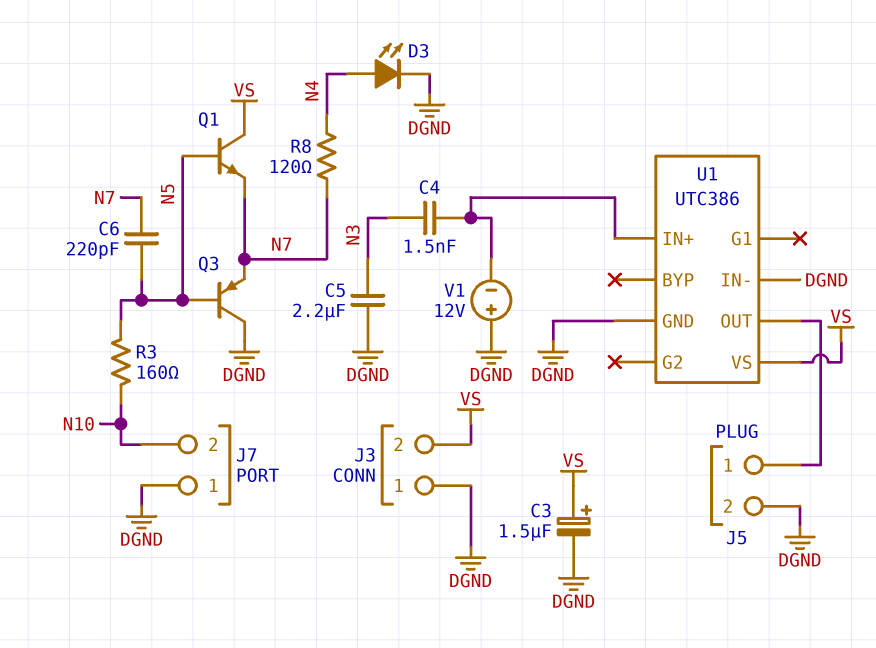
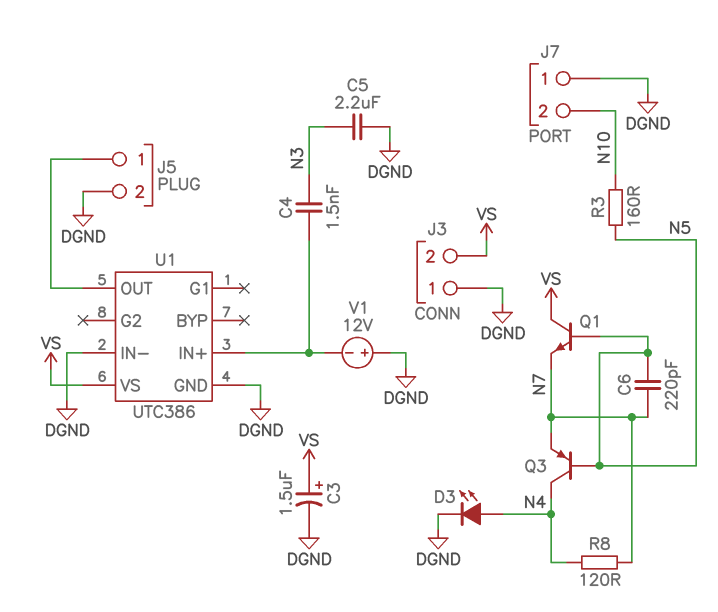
Q3: PNP (B N5, C DGND, E N7) -> PNP (B N5, C N4, E N7)

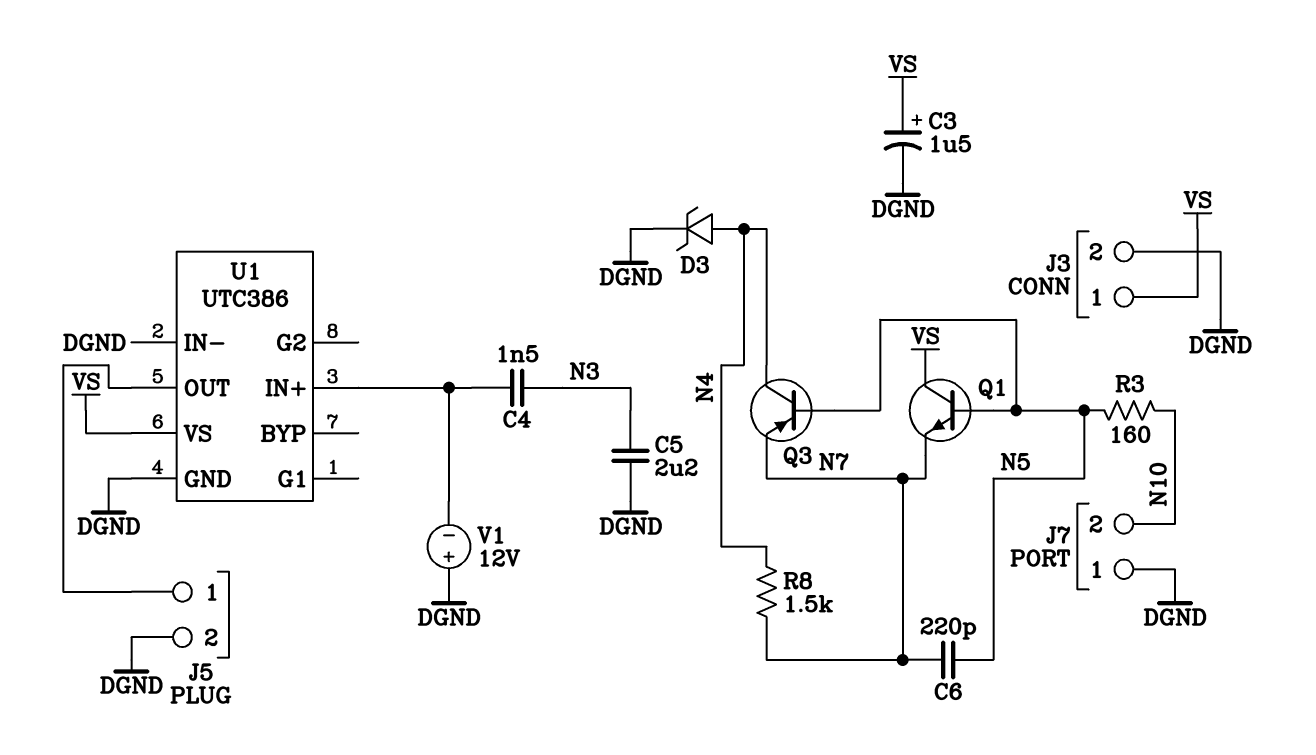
D3: LED (A N4, K DGND) -> zener (A N4, K DGND)
J3 pin 1: DGND -> VS
J3 pin 2: VS -> DGND
R8: 120 (N4, N7) -> 1.5k (N4, N7)

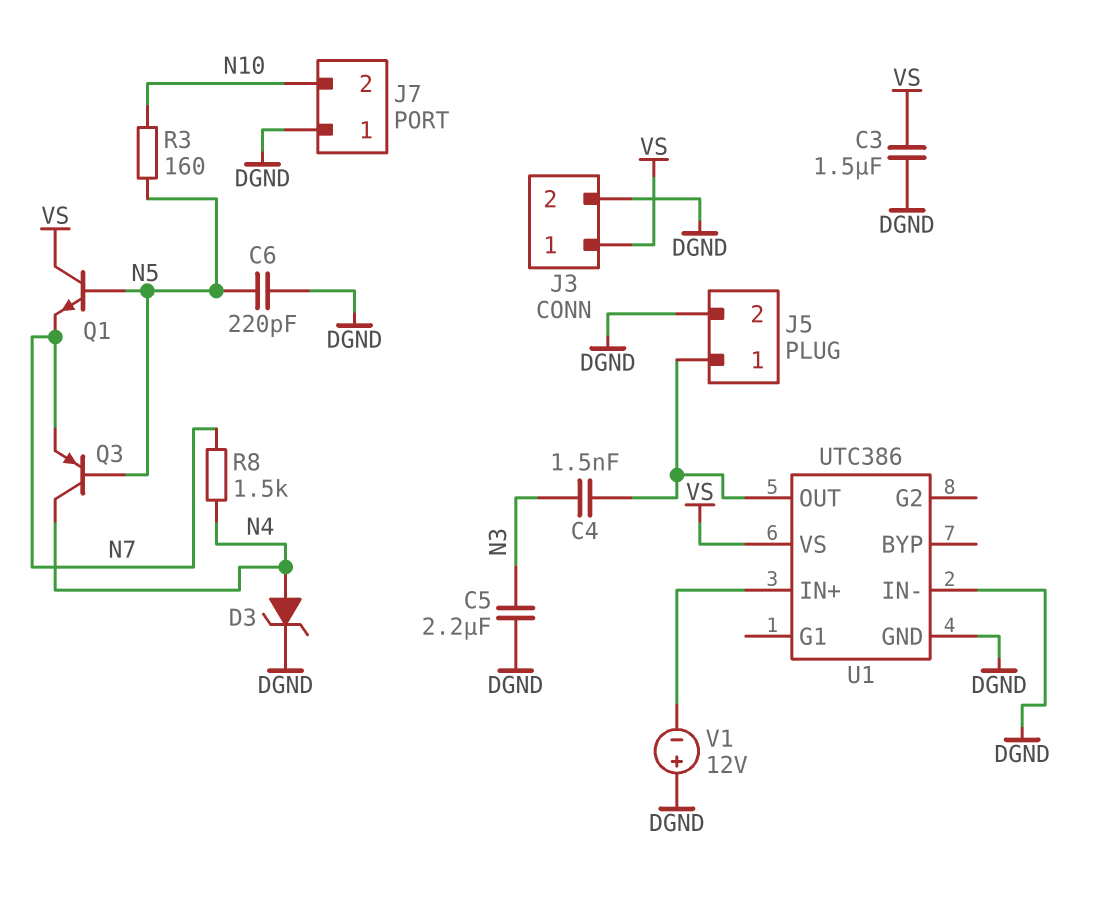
C3: 1.5uF (plus VS, minus DGND) -> 1.5uF (DGND, VS)
C4: 1.5nF (N3, U1/IN+) -> 1.5nF (J5/1, N3)
C6: 220pF (N5, N7) -> 220pF (DGND, N5)

